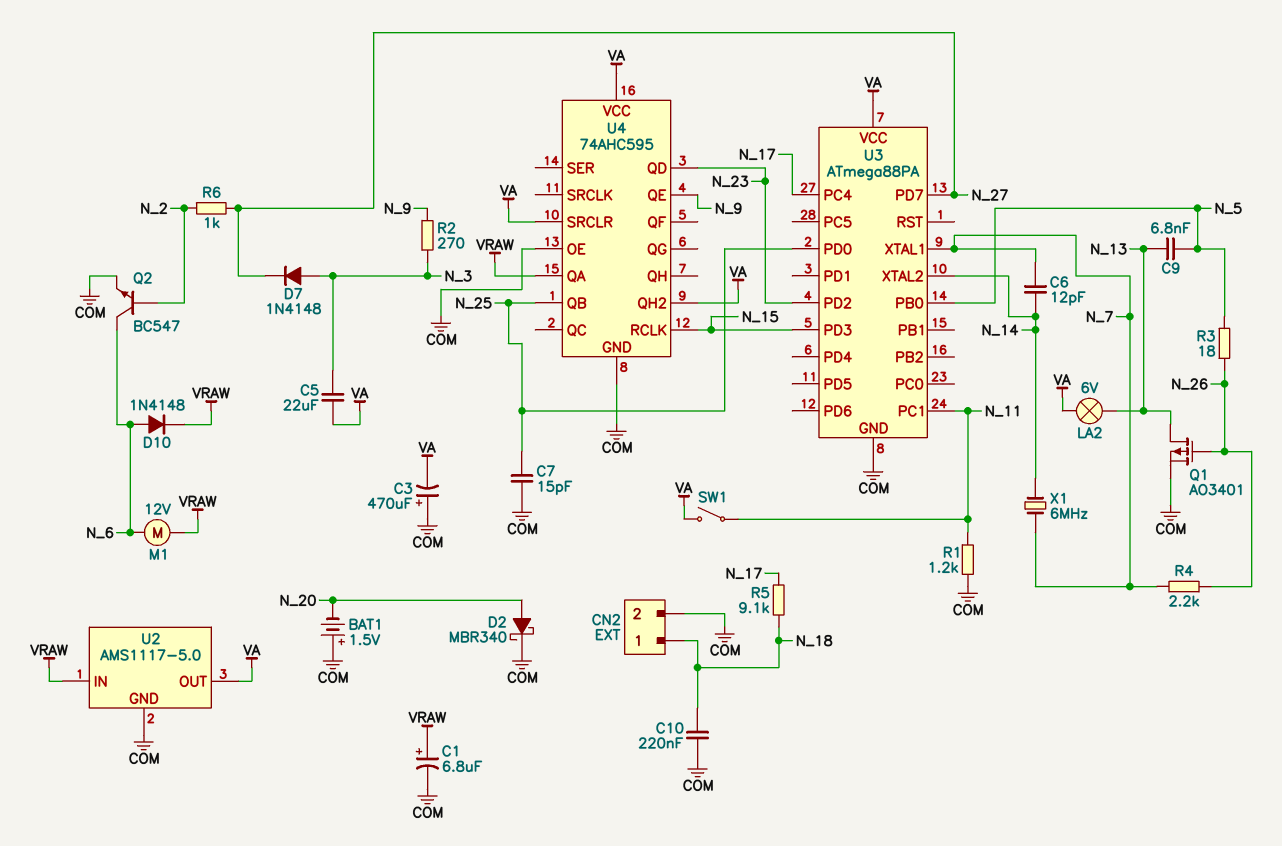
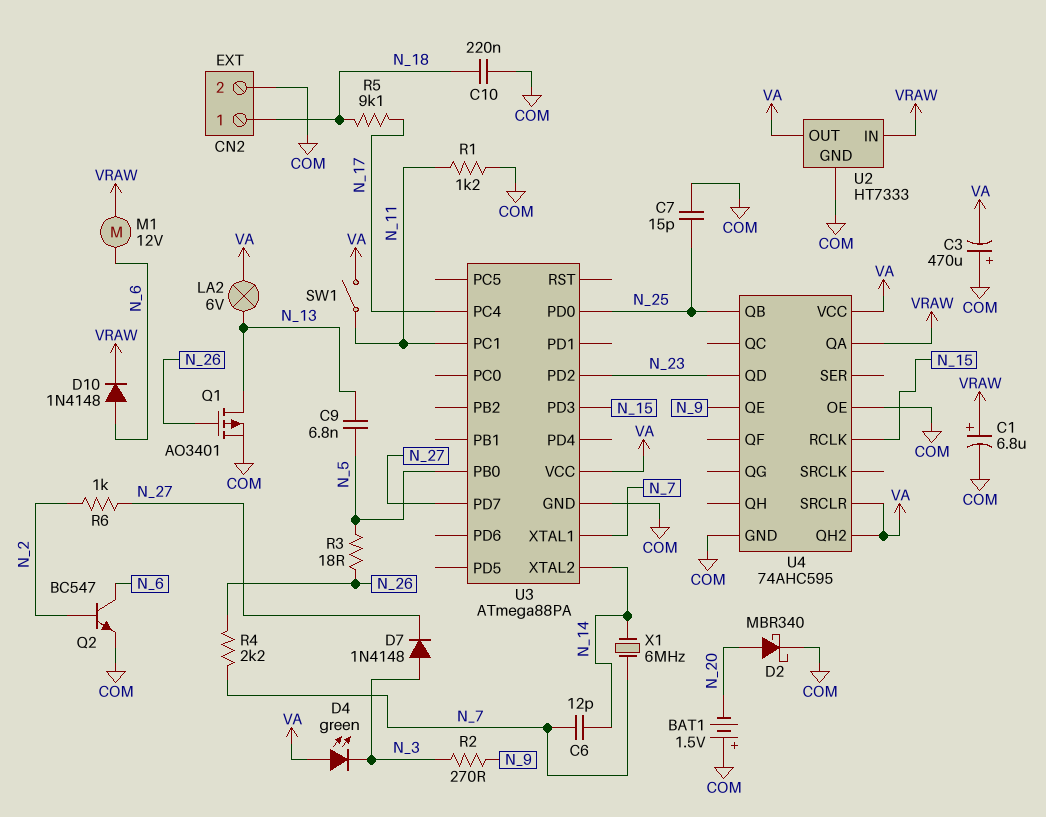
C5: 22uF (N_3, VA) -> none
D4: none -> LED green (A VA, K N_3)
U2: AMS1117-5.0 -> HT7333

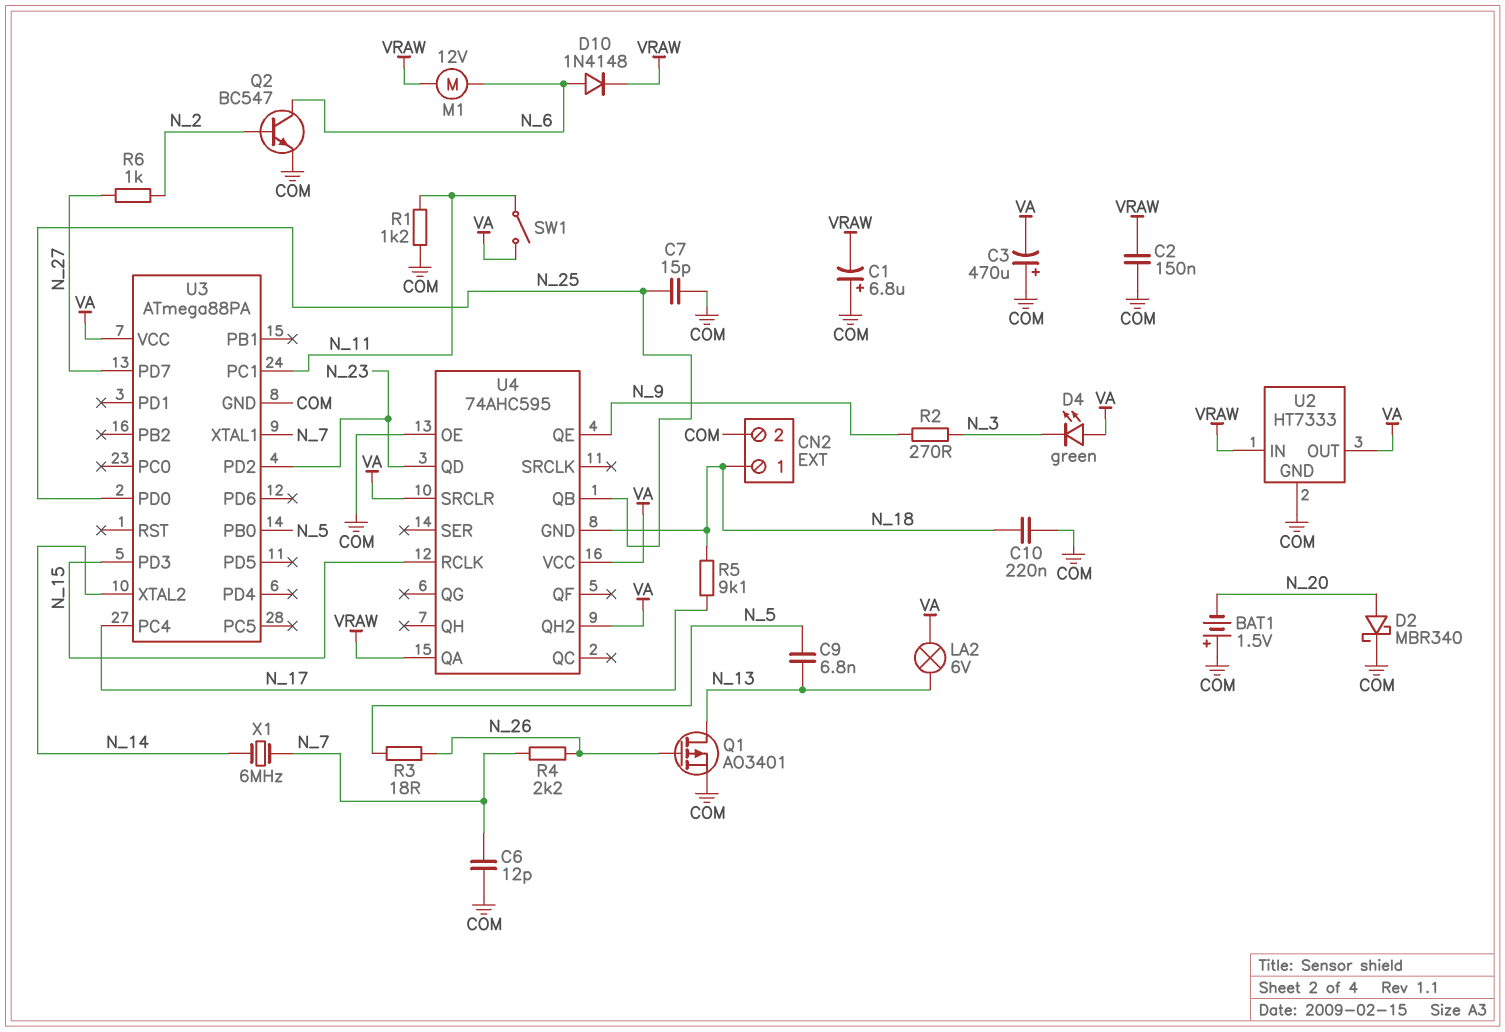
C1: 6.8uF (plus VRAW, minus COM) -> 6.8uF (plus COM, minus VRAW)
C2: none -> 150nF (COM, VRAW)
C6: 12pF (N_7, N_14) -> 12pF (COM, N_7)
D7: diode 1N4148 (A N_3, K N_27) -> none
U4 pin GND: COM -> N_18

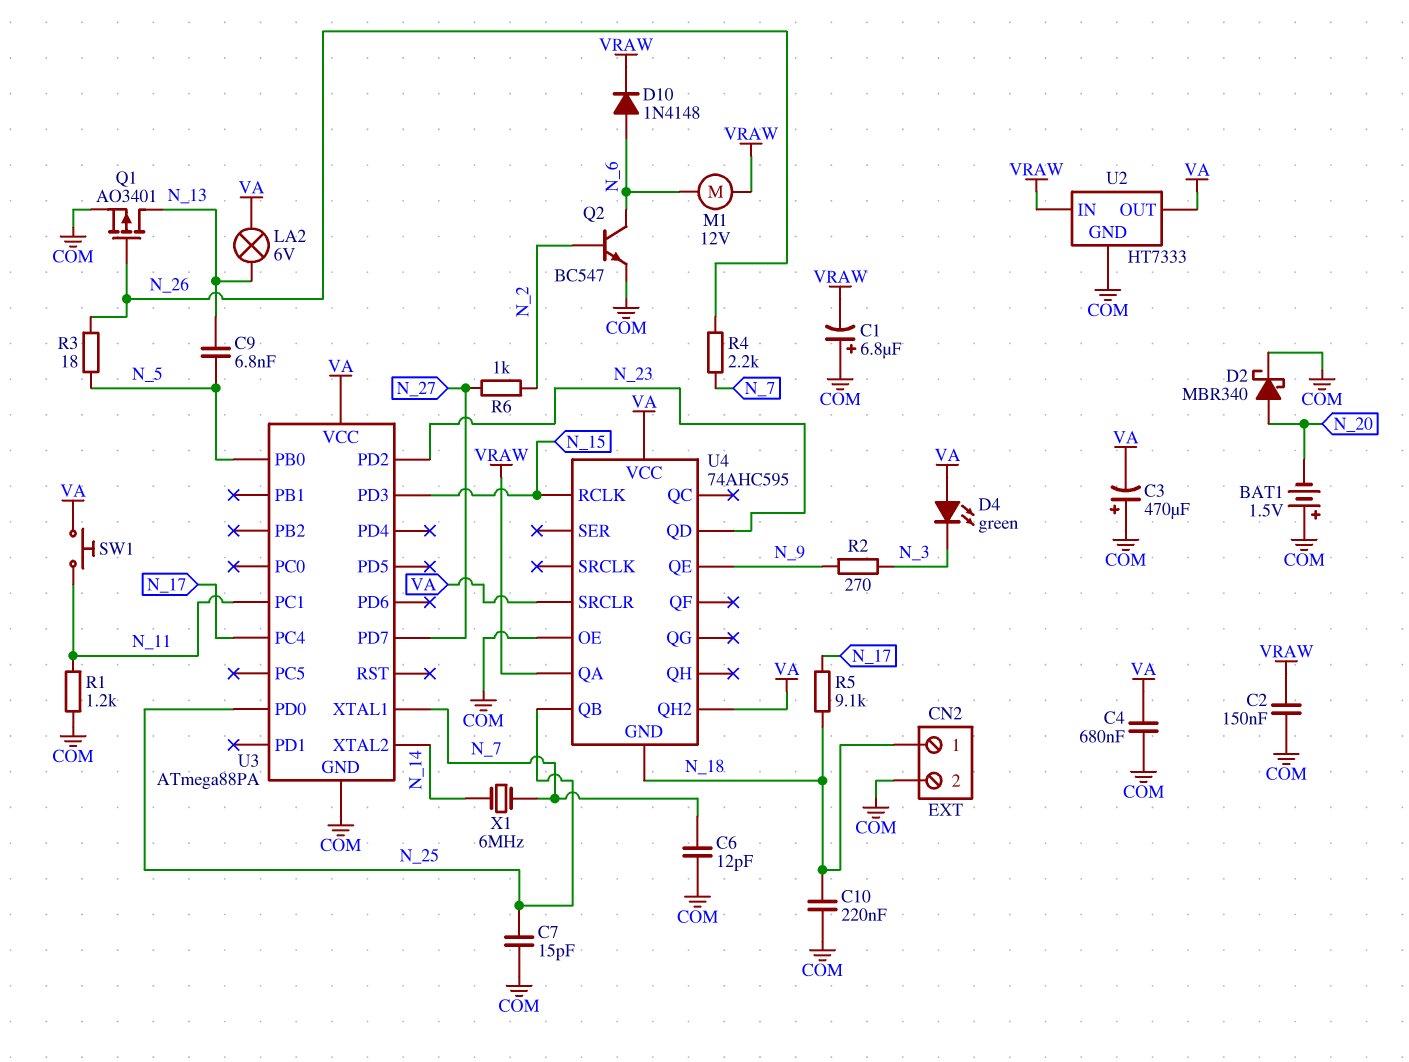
C4: none -> 680nF (COM, VA)
SW1: switch (N_11, VA) -> button (N_11, VA)

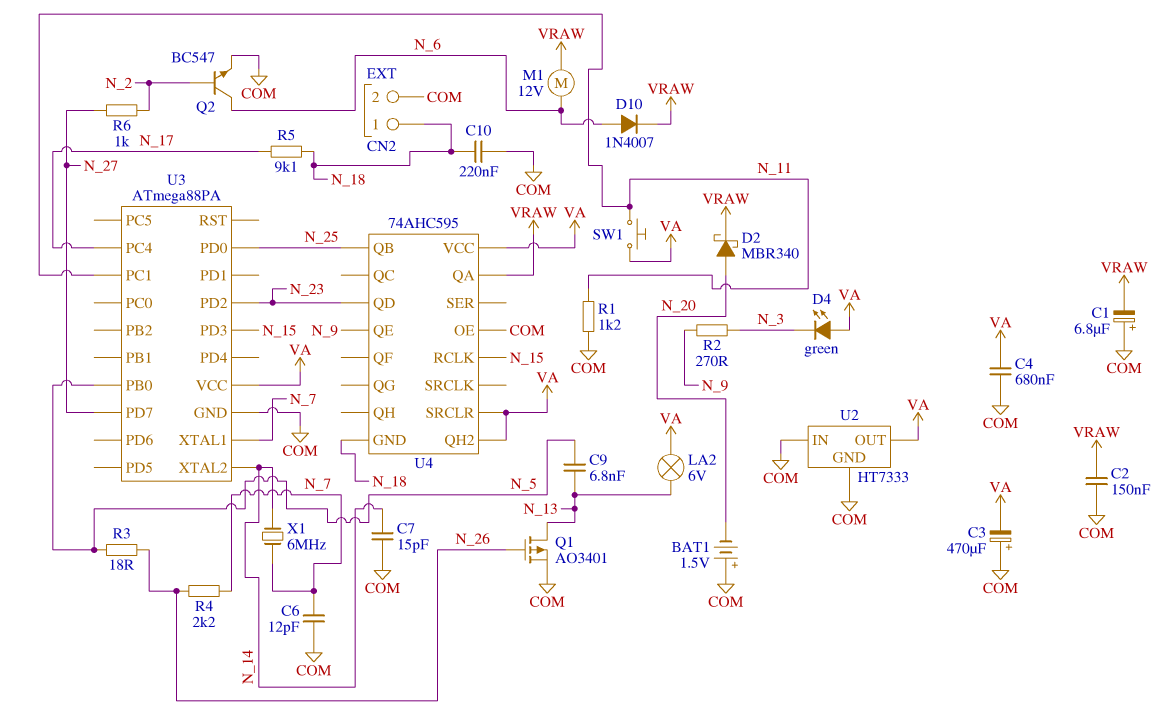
C7: 15pF (COM, N_25) -> 15pF (COM, N_14)
D2: schottky MBR340 (A N_20, K COM) -> schottky MBR340 (A N_20, K VRAW)
D10: diode 1N4148 (A N_6, K VRAW) -> diode 1N4007 (A N_6, K VRAW)
U2 pin IN: VRAW -> COM

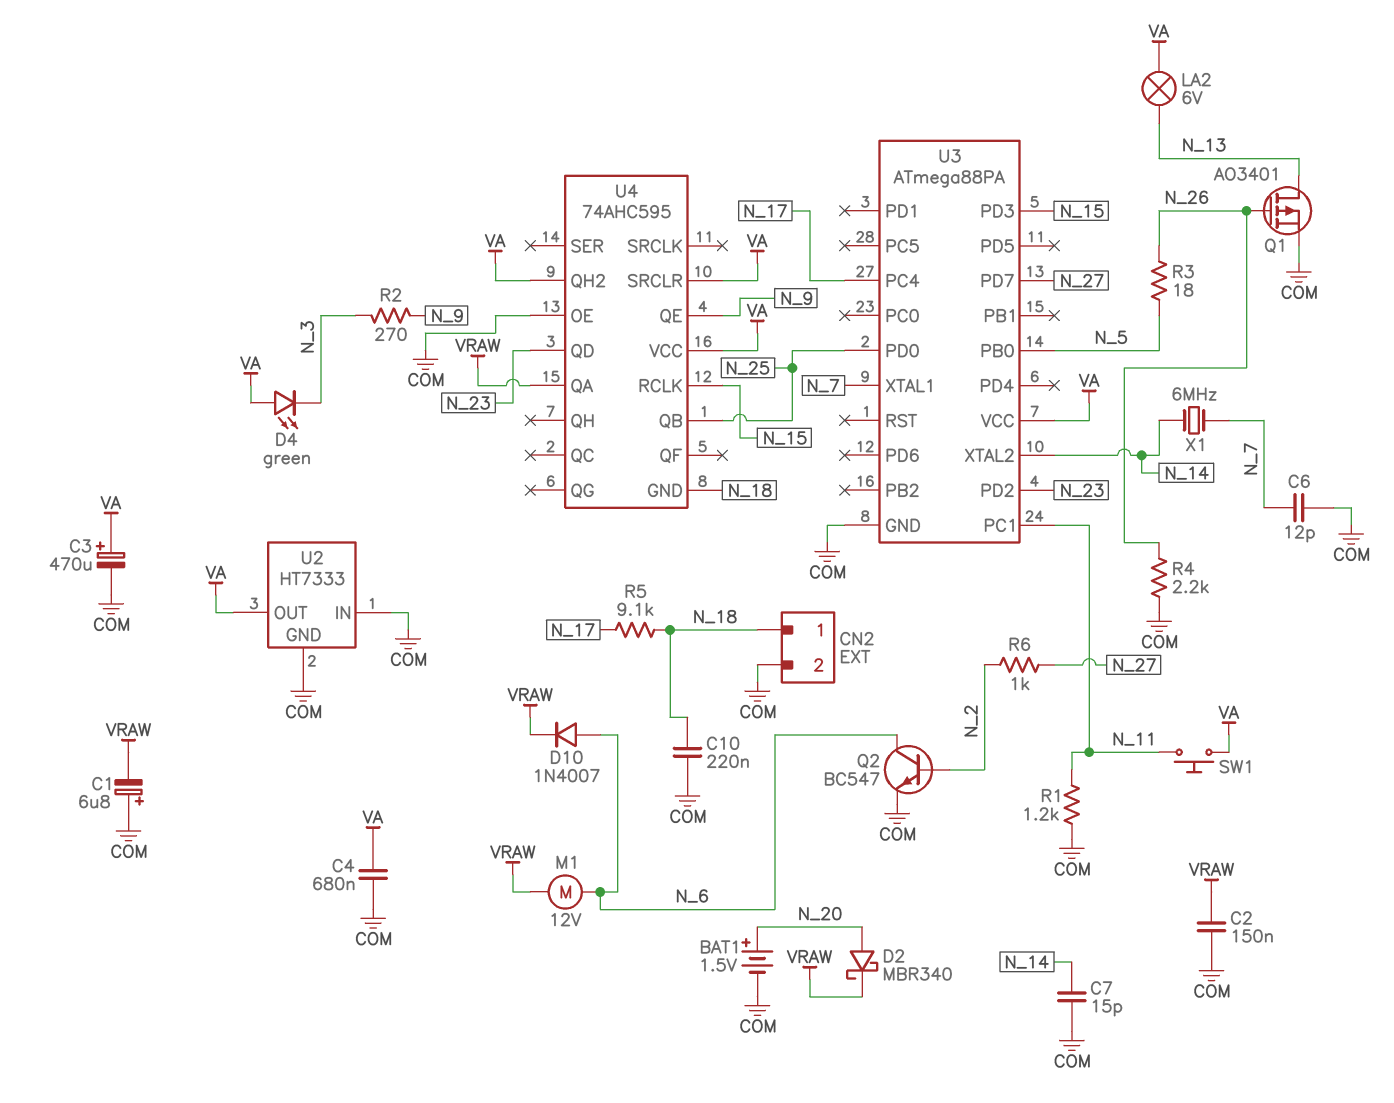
BAT1: 1.5V (plus COM, minus N_20) -> 1.5V (plus N_20, minus COM)
C3: 470uF (plus COM, minus VA) -> 470uF (plus VA, minus COM)
C9: 6.8nF (N_5, N_13) -> none
R4: 2.2k (N_7, N_26) -> 2.2k (COM, N_26)

